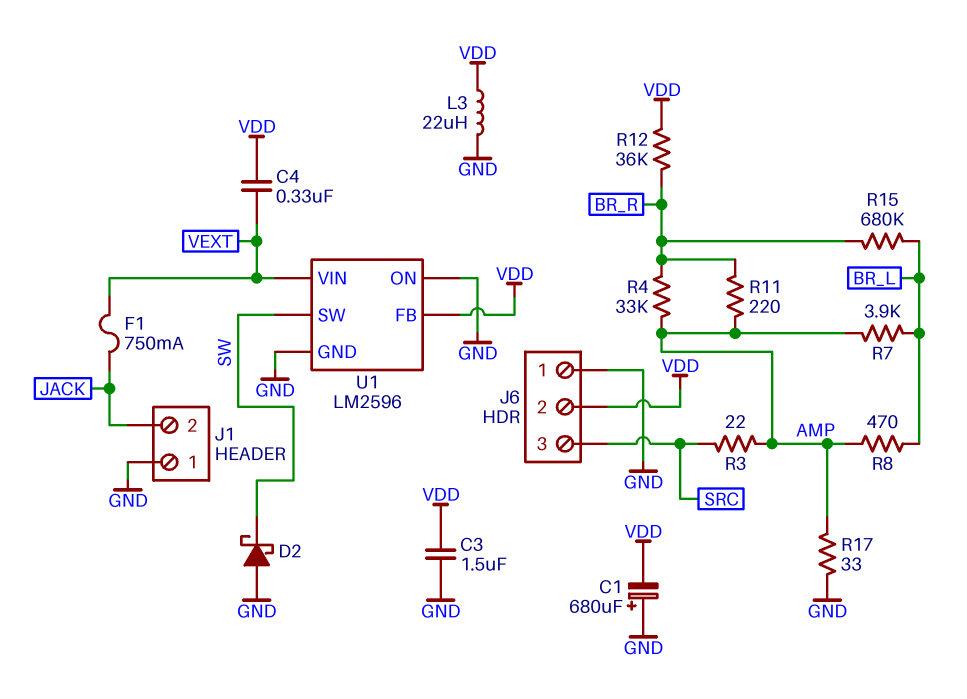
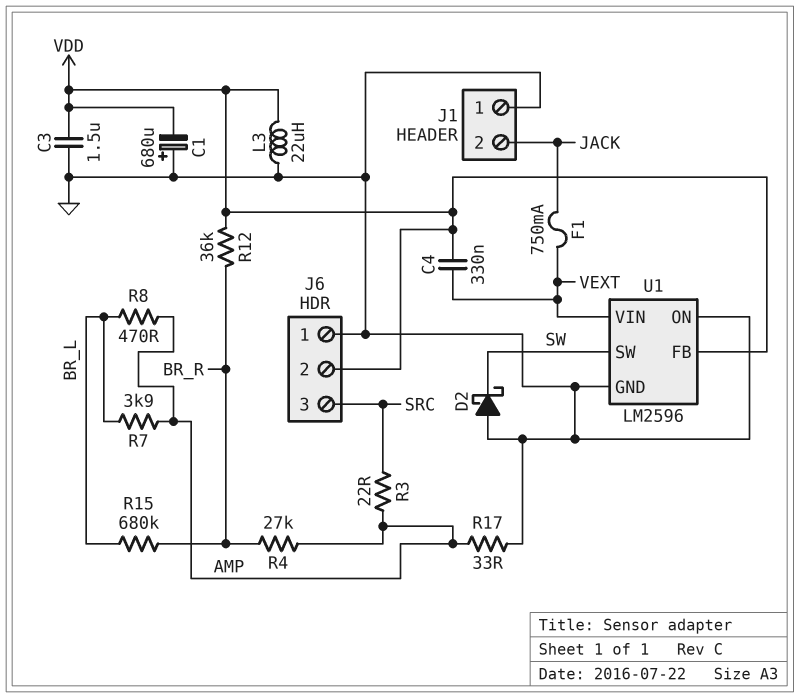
R4: 33k (AMP, BR_R) -> 27k (AMP, BR_R)
R11: 220 (AMP, BR_R) -> none

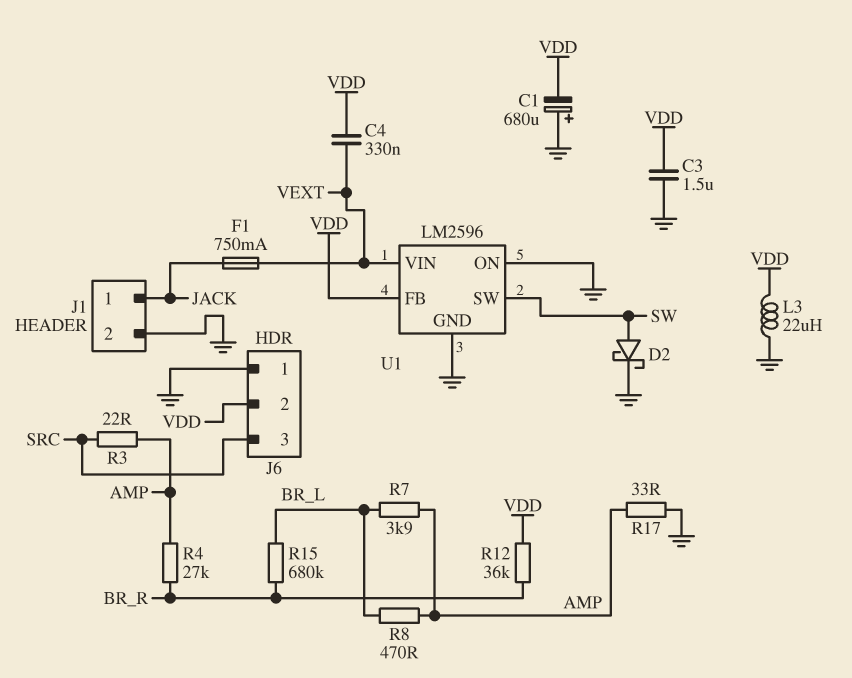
D2: schottky (A GND, K SW) -> schottky (A SW, K GND)
J1 pin 1: GND -> JACK
J1 pin 2: JACK -> GND

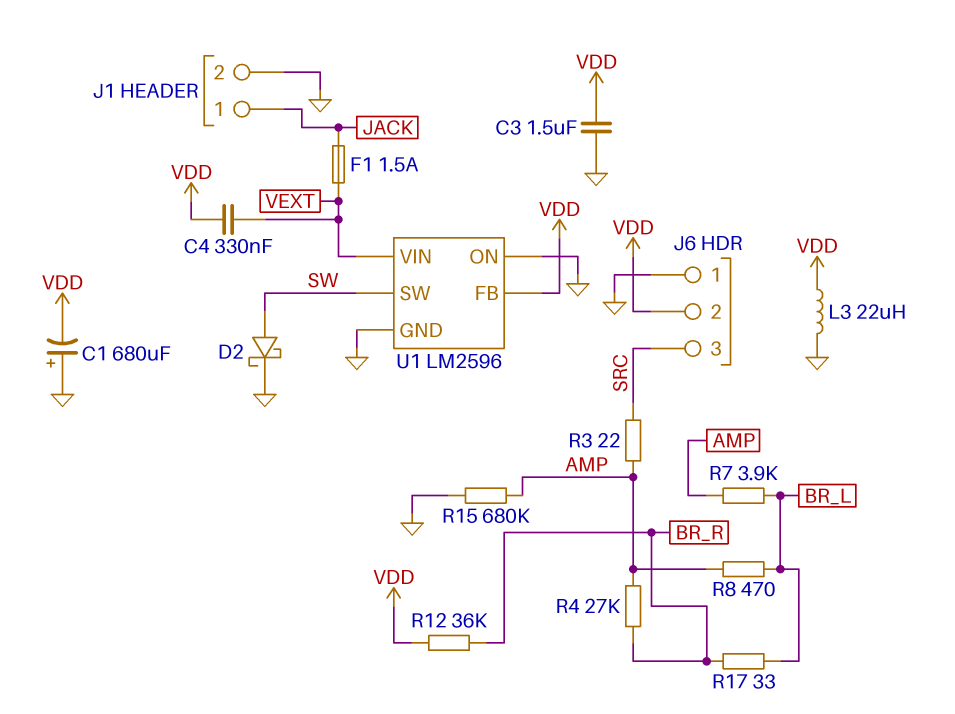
F1: 750mA (JACK, VEXT) -> 1.5A (JACK, VEXT)
R15: 680k (BR_L, BR_R) -> 680k (AMP, GND)
R17: 33 (AMP, GND) -> 33 (BR_L, BR_R)

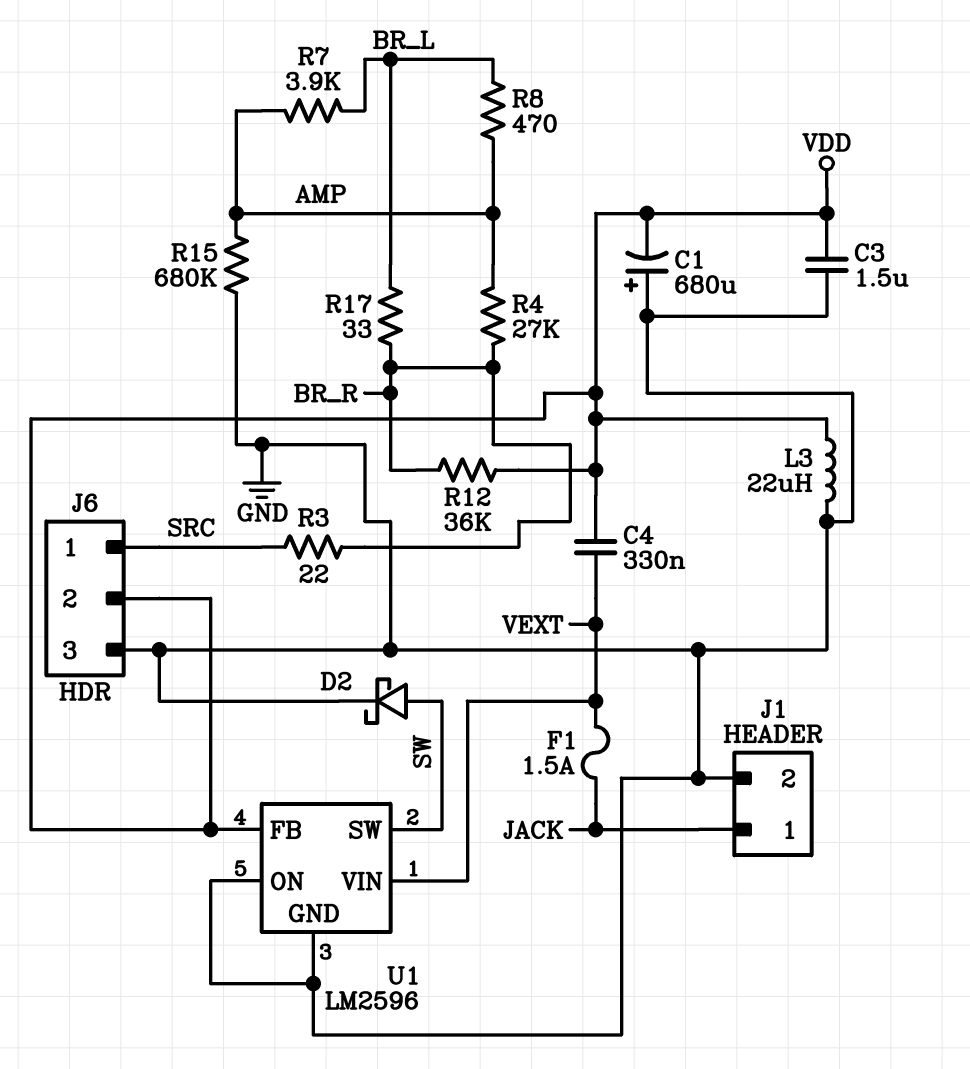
J6 pin 1: GND -> SRC
J6 pin 3: SRC -> GND
R3: 22 (AMP, SRC) -> 22 (BR_R, SRC)

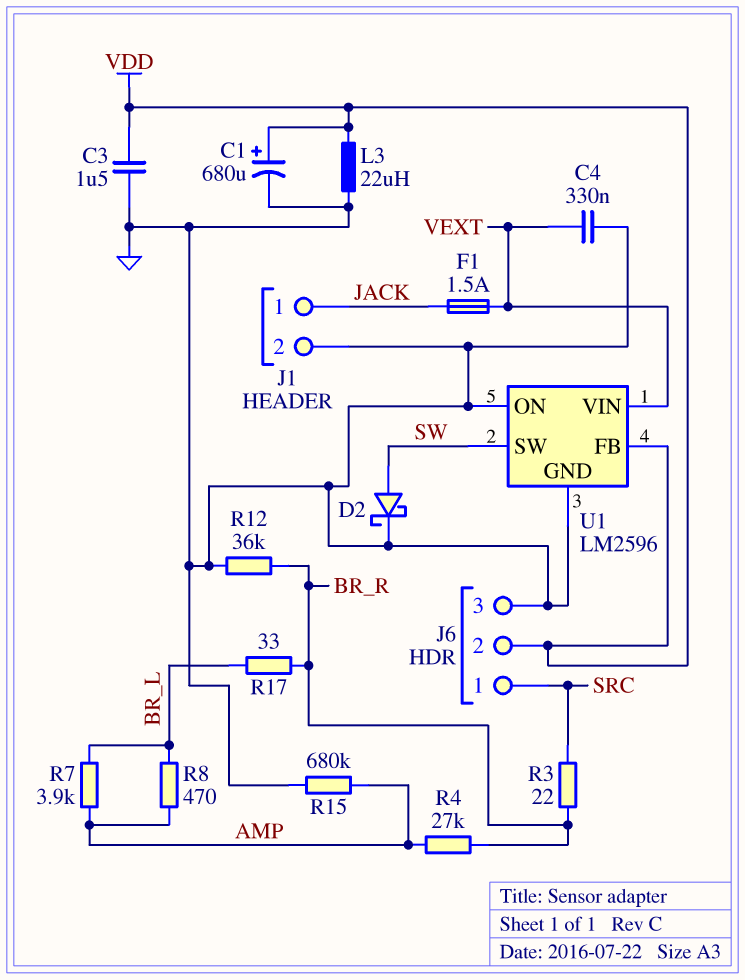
C1: 680uF (plus GND, minus VDD) -> 680uF (plus VDD, minus GND)
C4: 330nF (VDD, VEXT) -> 330nF (GND, VEXT)
R12: 36k (BR_R, VDD) -> 36k (BR_R, GND)

